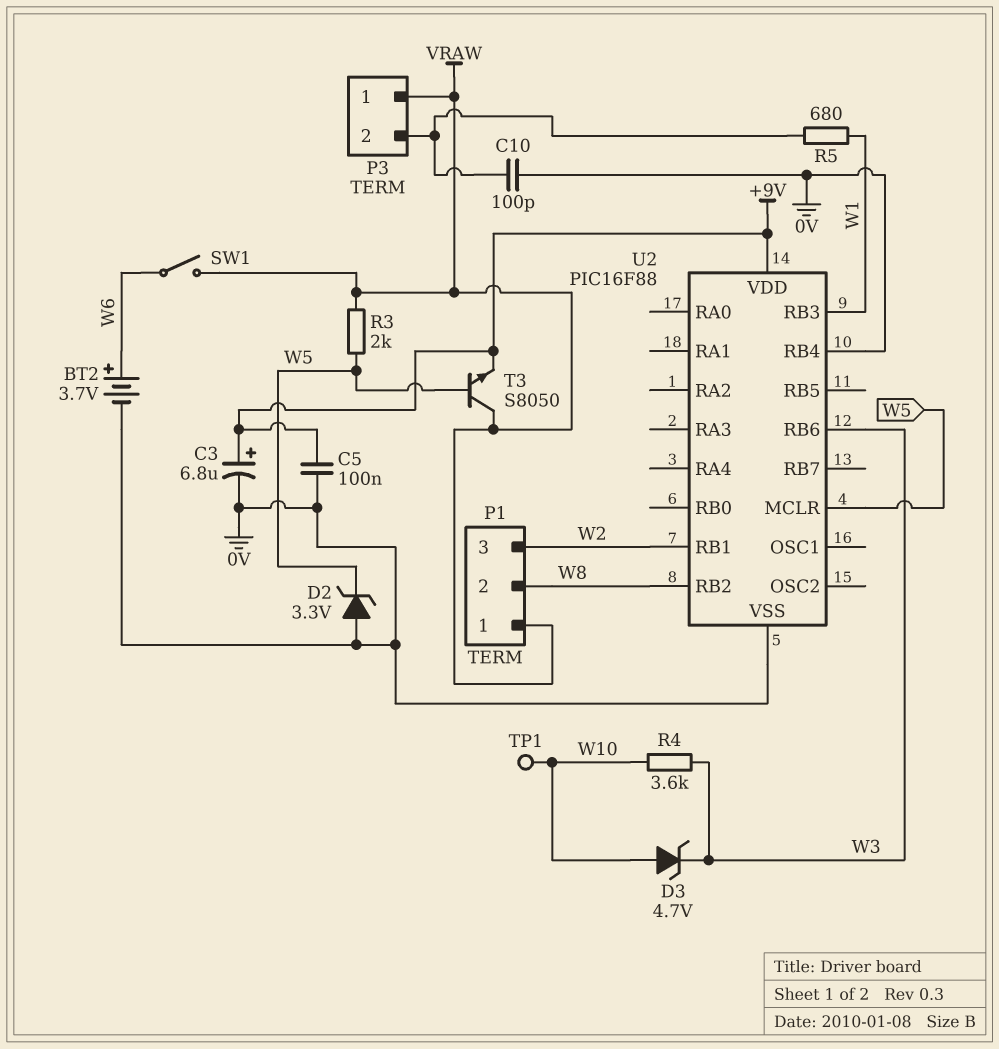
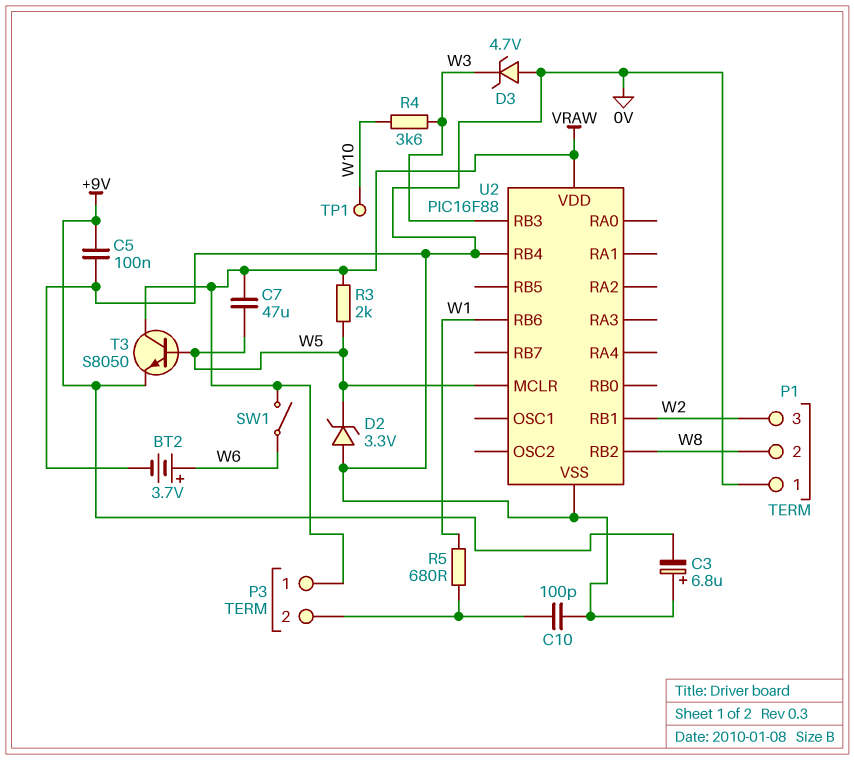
C3: 6.8uF (plus +9V, minus 0V) -> 6.8uF (plus 0V, minus +9V)
C7: none -> 47uF (VRAW, W5)
D3: zener 4.7V (A W10, K W3) -> zener 4.7V (A 0V, K W3)
P1 pin 1: VRAW -> 0V
U2 pin RB3: W1 -> W3
U2 pin RB6: W3 -> W1
U2 pin VDD: +9V -> VRAW

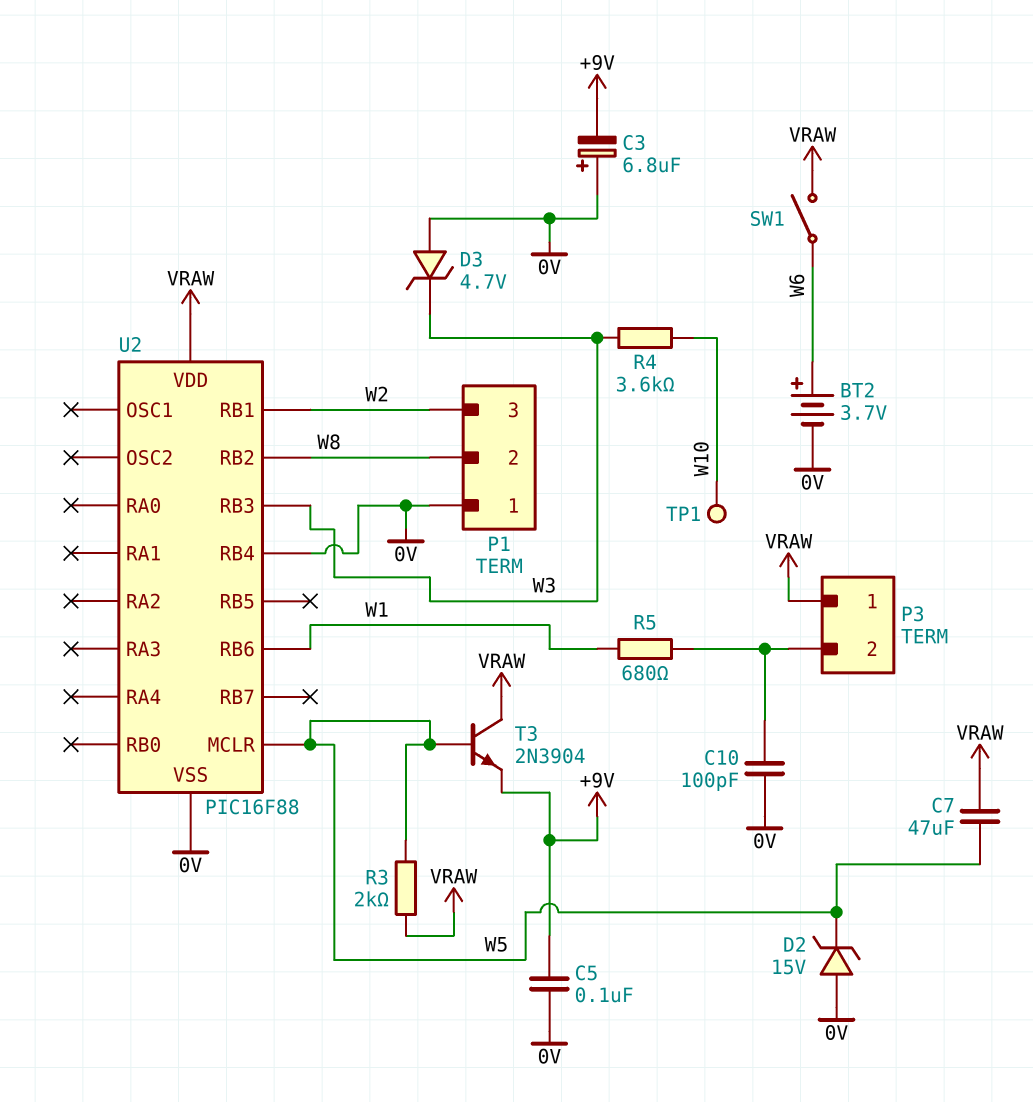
D2: zener 3.3V (A 0V, K W5) -> zener 15V (A 0V, K W5)
T3: NPN S8050 (B W5, C VRAW, E +9V) -> NPN 2N3904 (B W5, C VRAW, E +9V)

